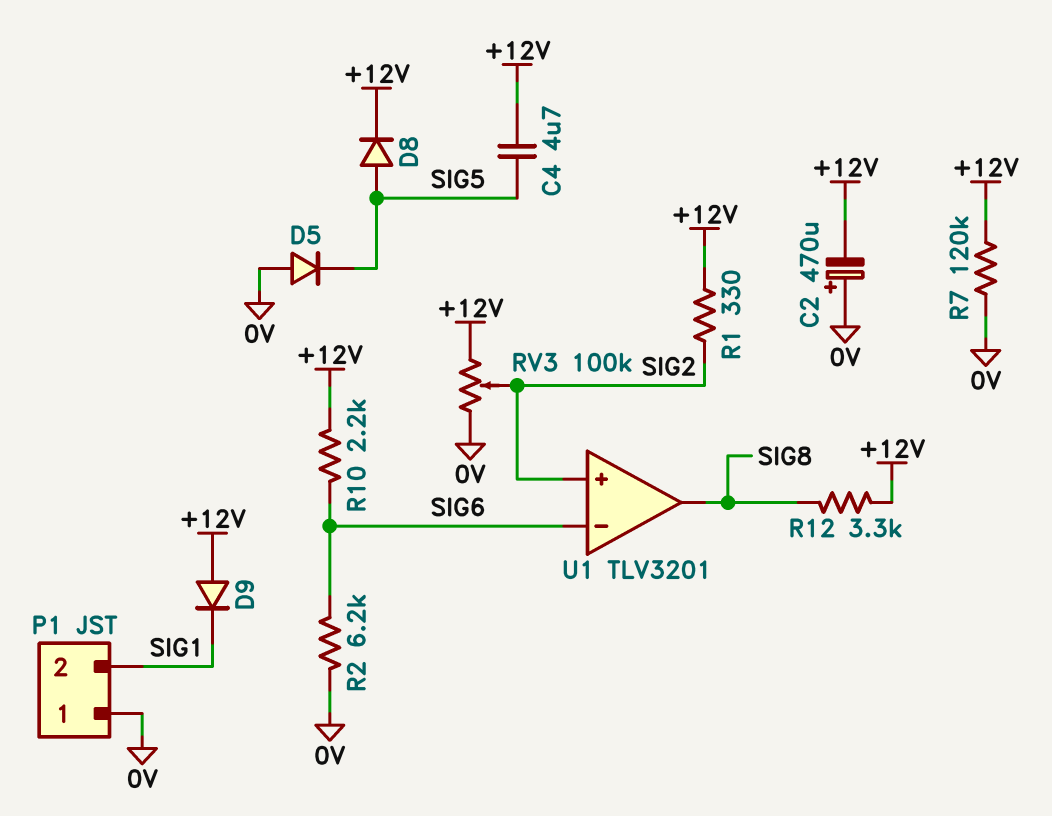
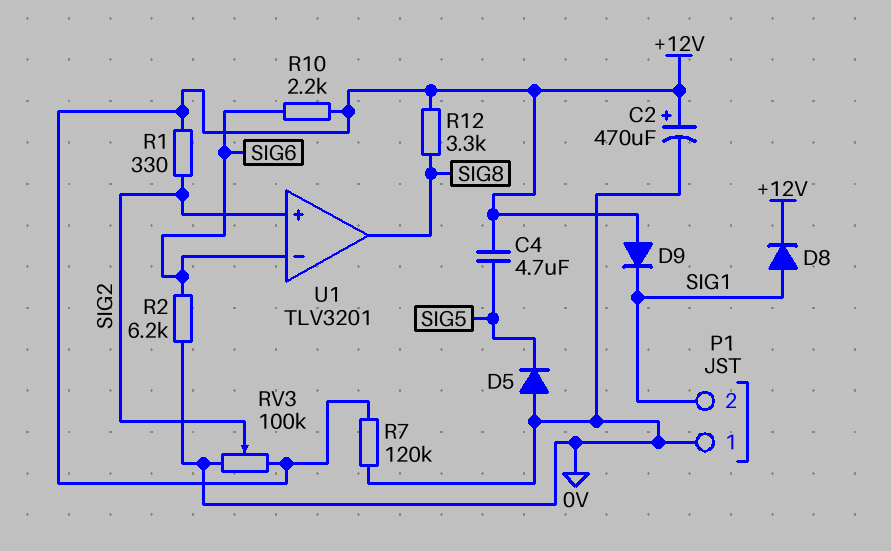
C2: 470uF (plus 0V, minus +12V) -> 470uF (plus +12V, minus 0V)
D8: diode (A SIG5, K +12V) -> diode (A SIG1, K +12V)

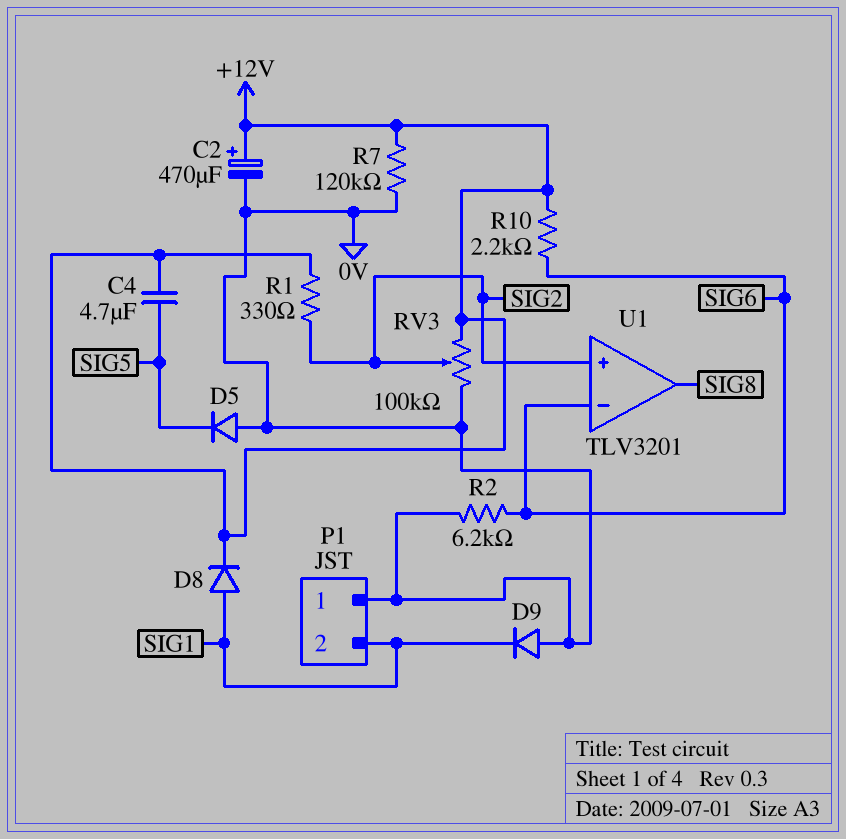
D9: diode (A +12V, K SIG1) -> diode (A 0V, K SIG1)
R12: 3.3k (+12V, SIG8) -> none

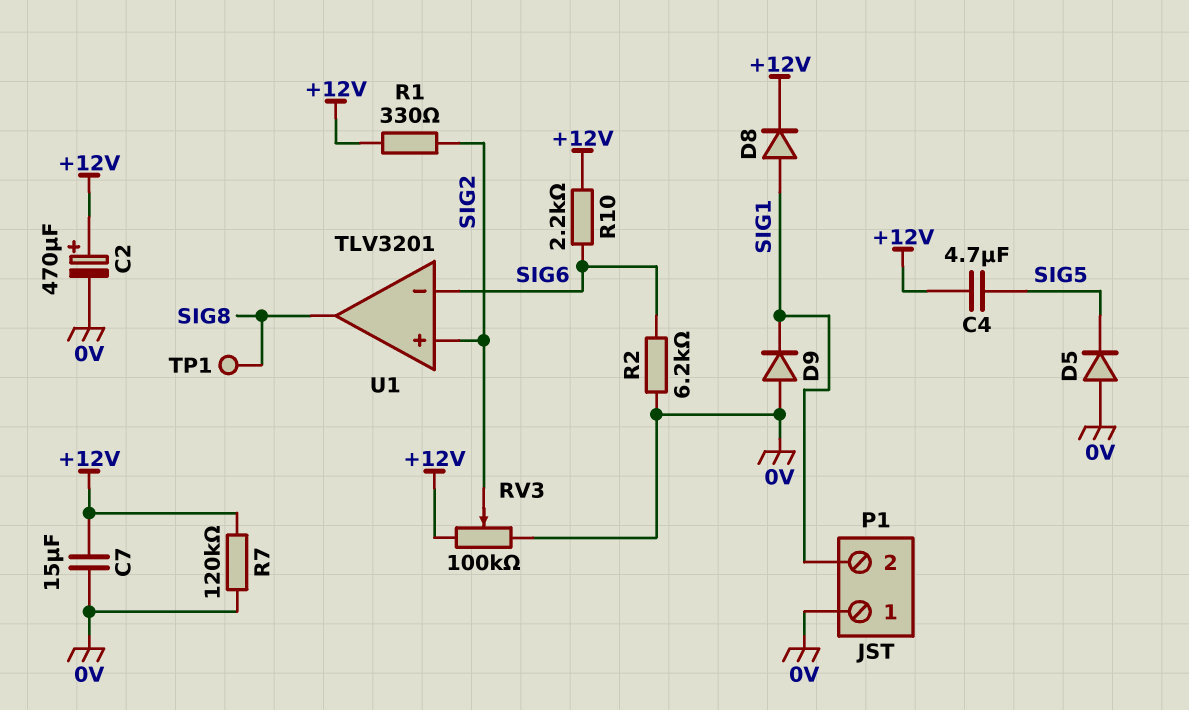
C7: none -> 15uF (+12V, 0V)
TP1: none -> test point (SIG8)

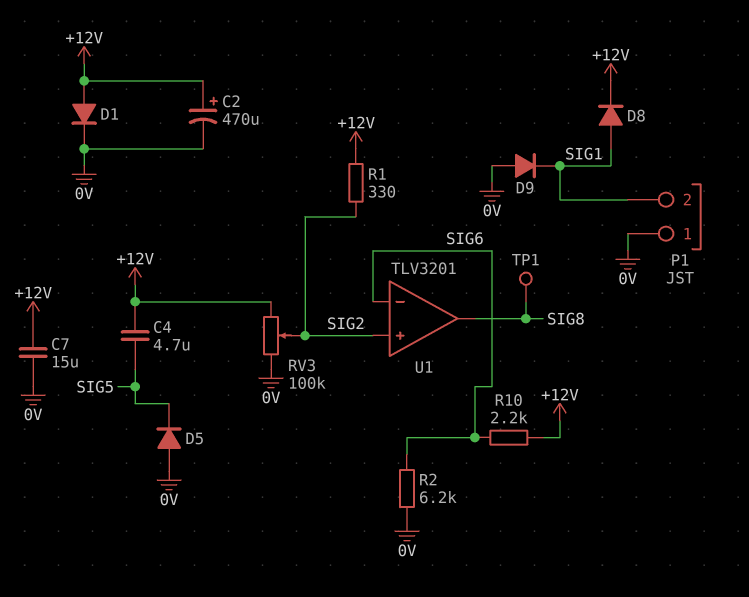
D1: none -> diode (A +12V, K 0V)
R7: 120k (+12V, 0V) -> none

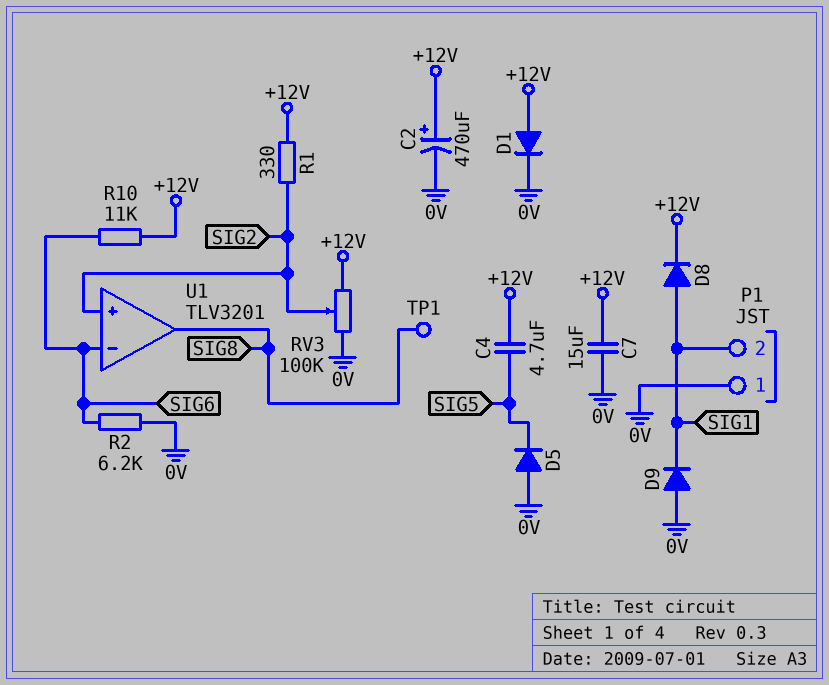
R10: 2.2k (+12V, SIG6) -> 11k (+12V, SIG6)

